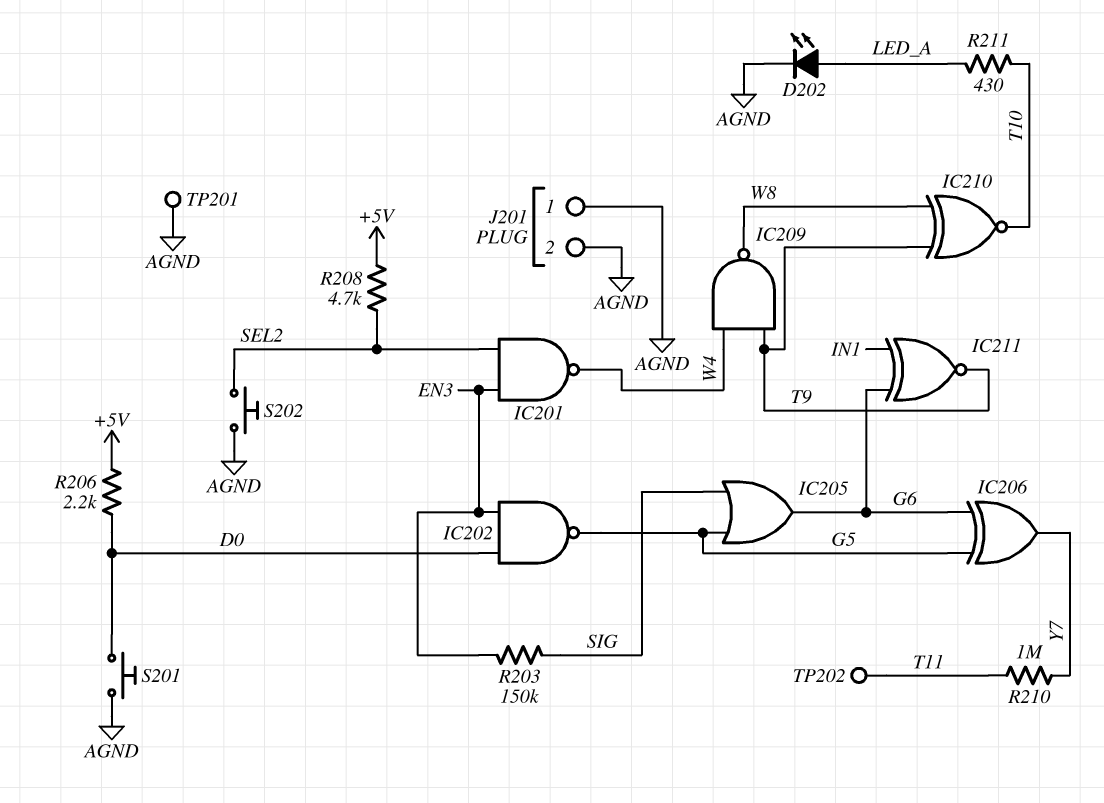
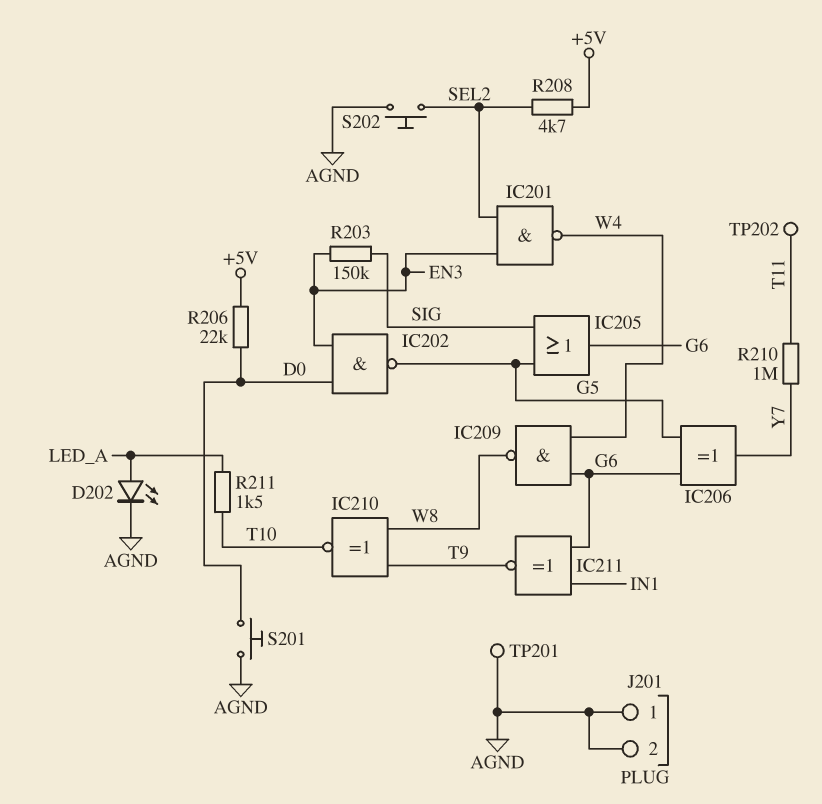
IC209: NAND (in T9, in W4, out W8) -> NAND (in G6, in W4, out W8)
R206: 2.2k (+5V, D0) -> 22k (+5V, D0)
R211: 430 (LED_A, T10) -> 1.5k (LED_A, T10)

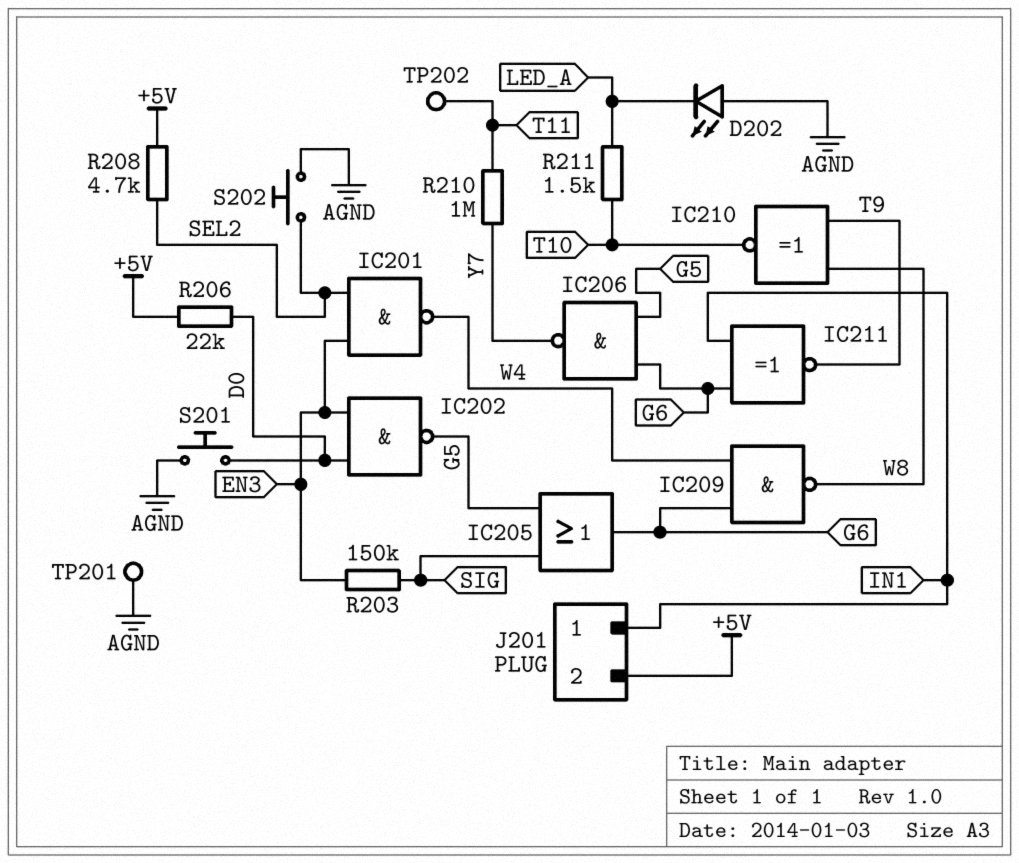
D202: LED (A LED_A, K AGND) -> LED (A AGND, K LED_A)
IC206: XOR (in G5, in G6, out Y7) -> NAND (in G5, in G6, out Y7)
J201 pin 1: AGND -> IN1
J201 pin 2: AGND -> +5V

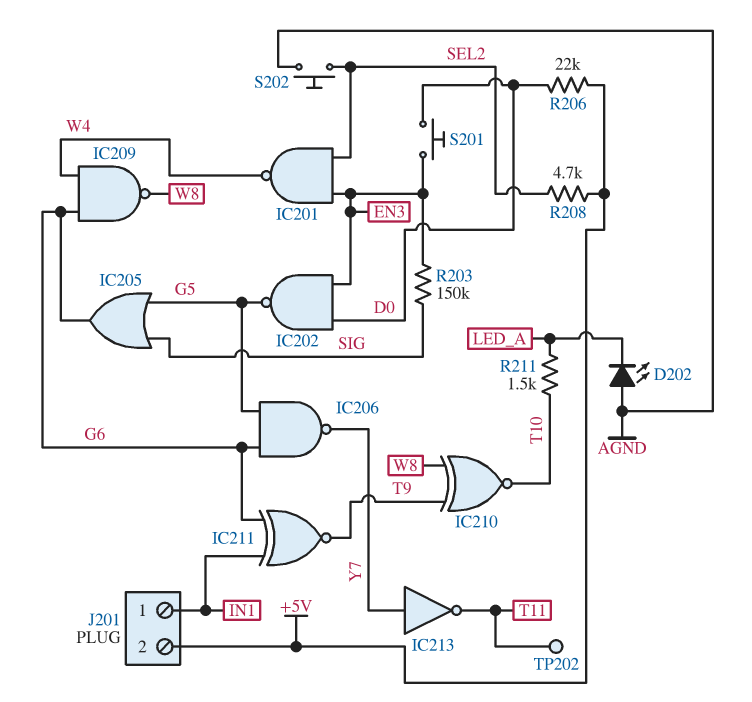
IC213: none -> NOT (in Y7, out T11)
R210: 1M (T11, Y7) -> none
S201: button (AGND, D0) -> button (D0, EN3)
TP201: test point (AGND) -> none

